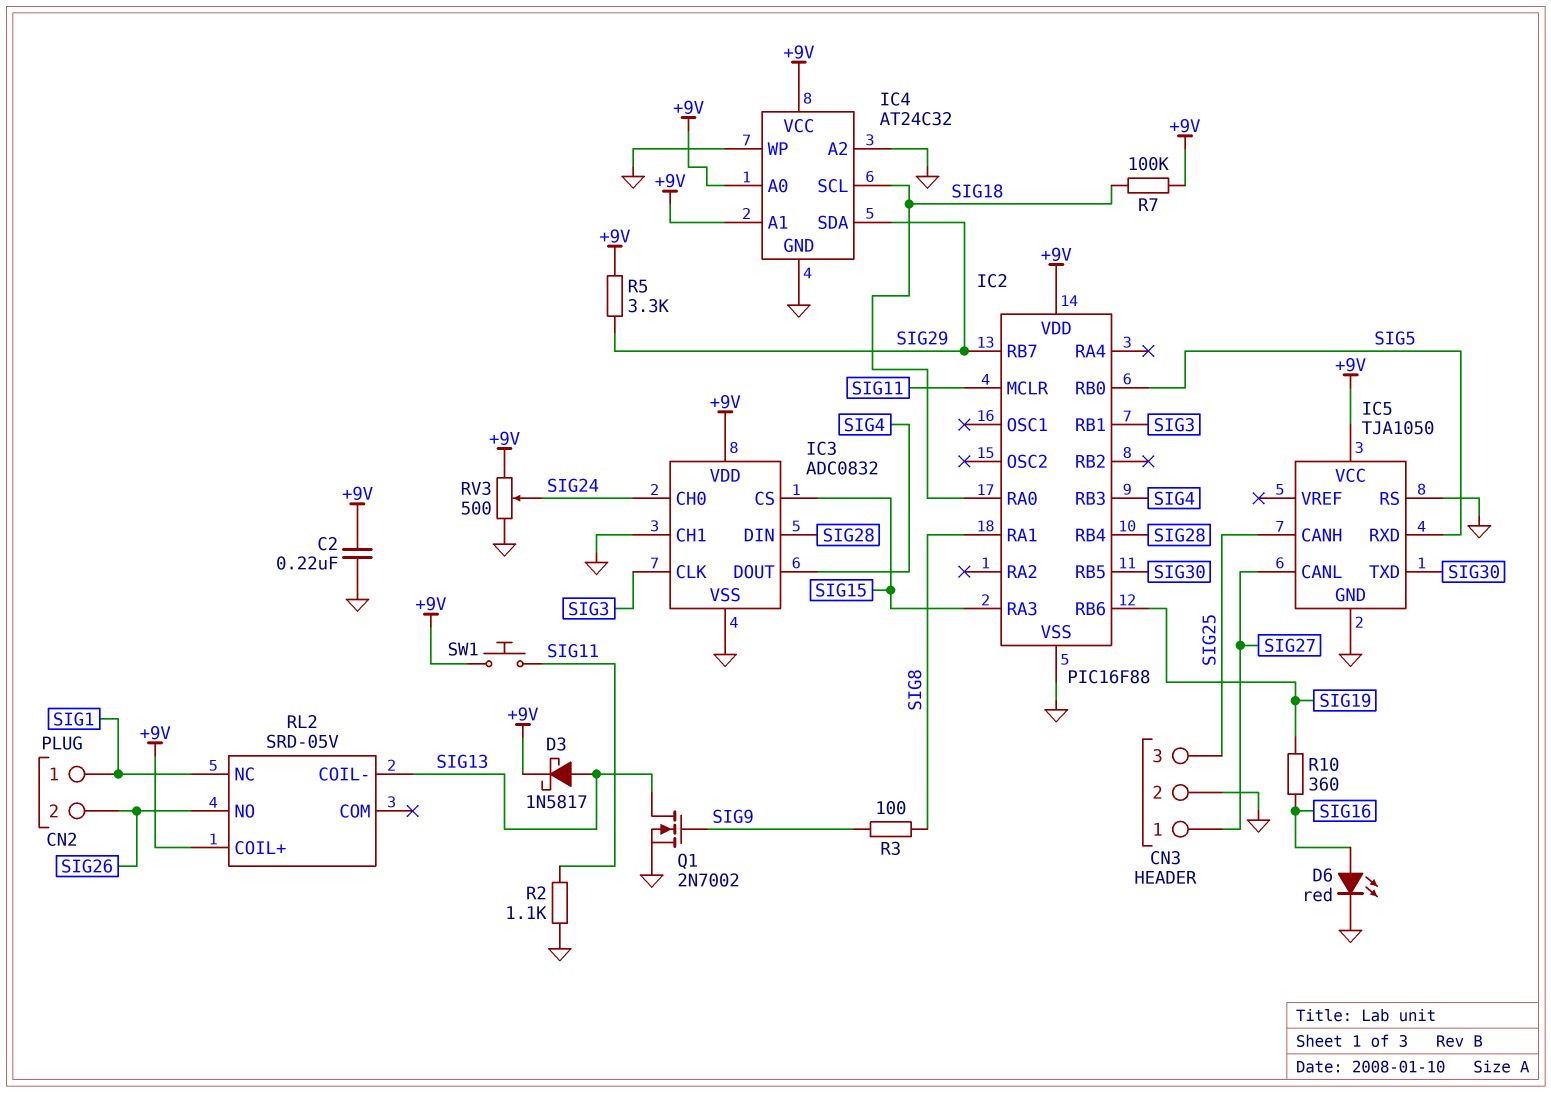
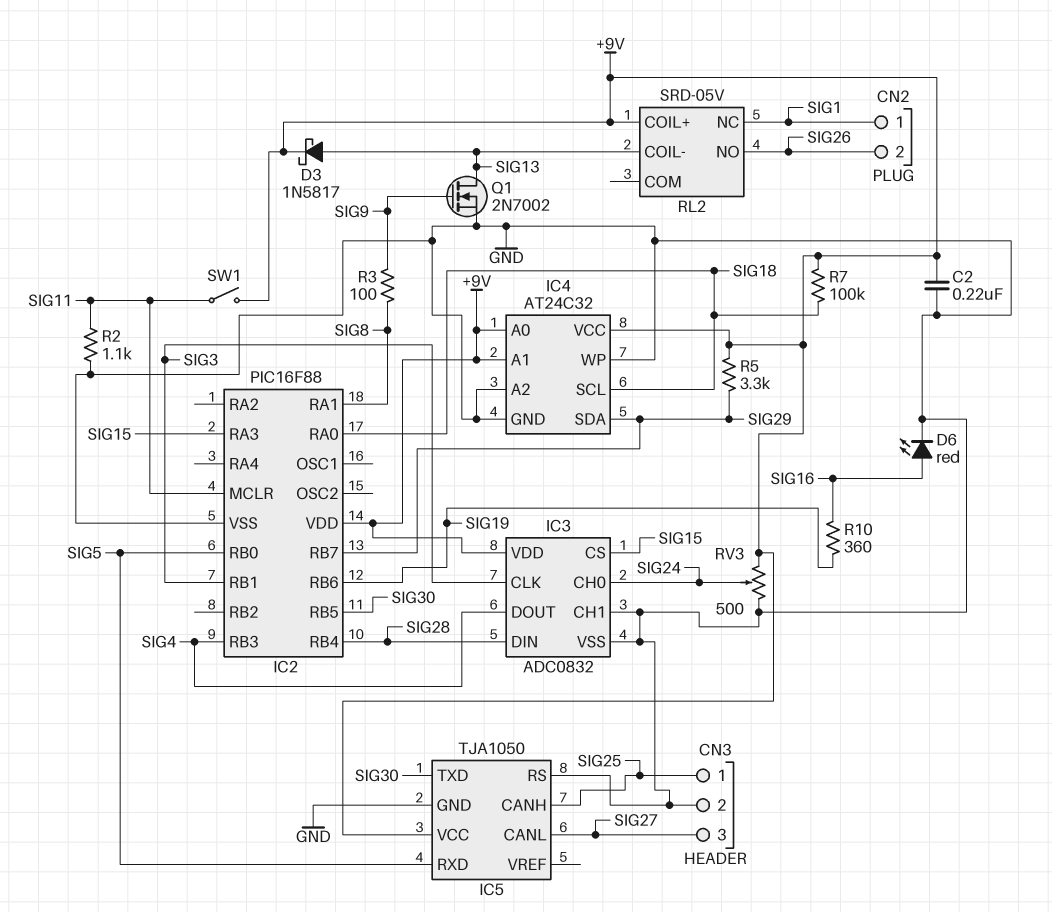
CN3 pin 1: SIG27 -> SIG25
CN3 pin 3: SIG25 -> SIG27
SW1: button (+9V, SIG11) -> switch (+9V, SIG11)

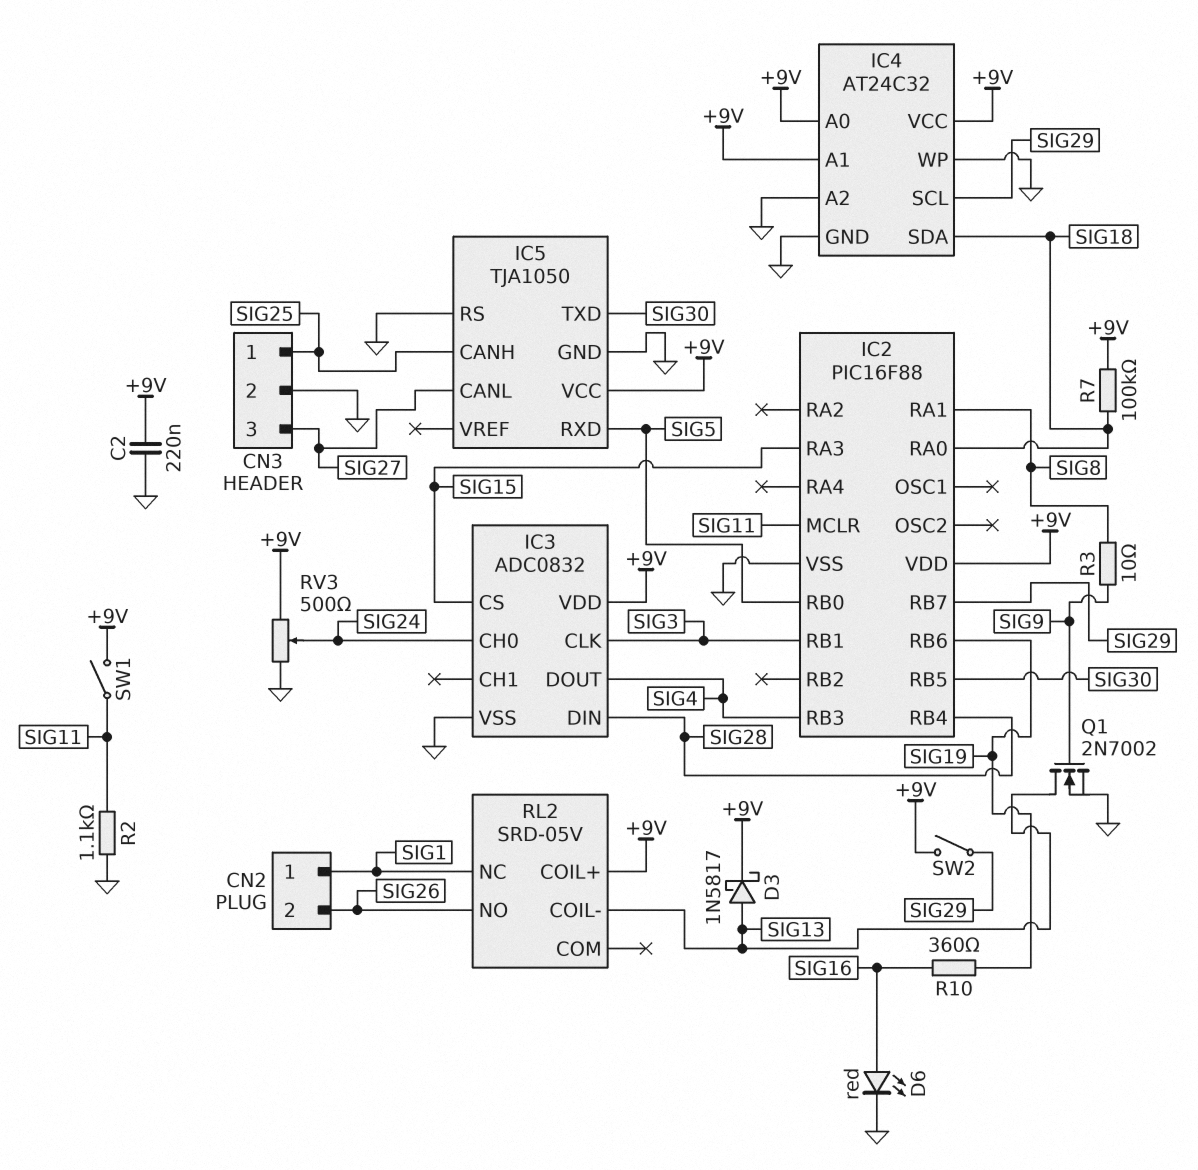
IC3 pin CH1: GND -> none
IC4 pin SCL: SIG18 -> SIG29
IC4 pin SDA: SIG29 -> SIG18
R3: 100 (SIG8, SIG9) -> 10 (SIG8, SIG9)
R5: 3.3k (+9V, SIG29) -> none
SW2: none -> switch (+9V, SIG29)

